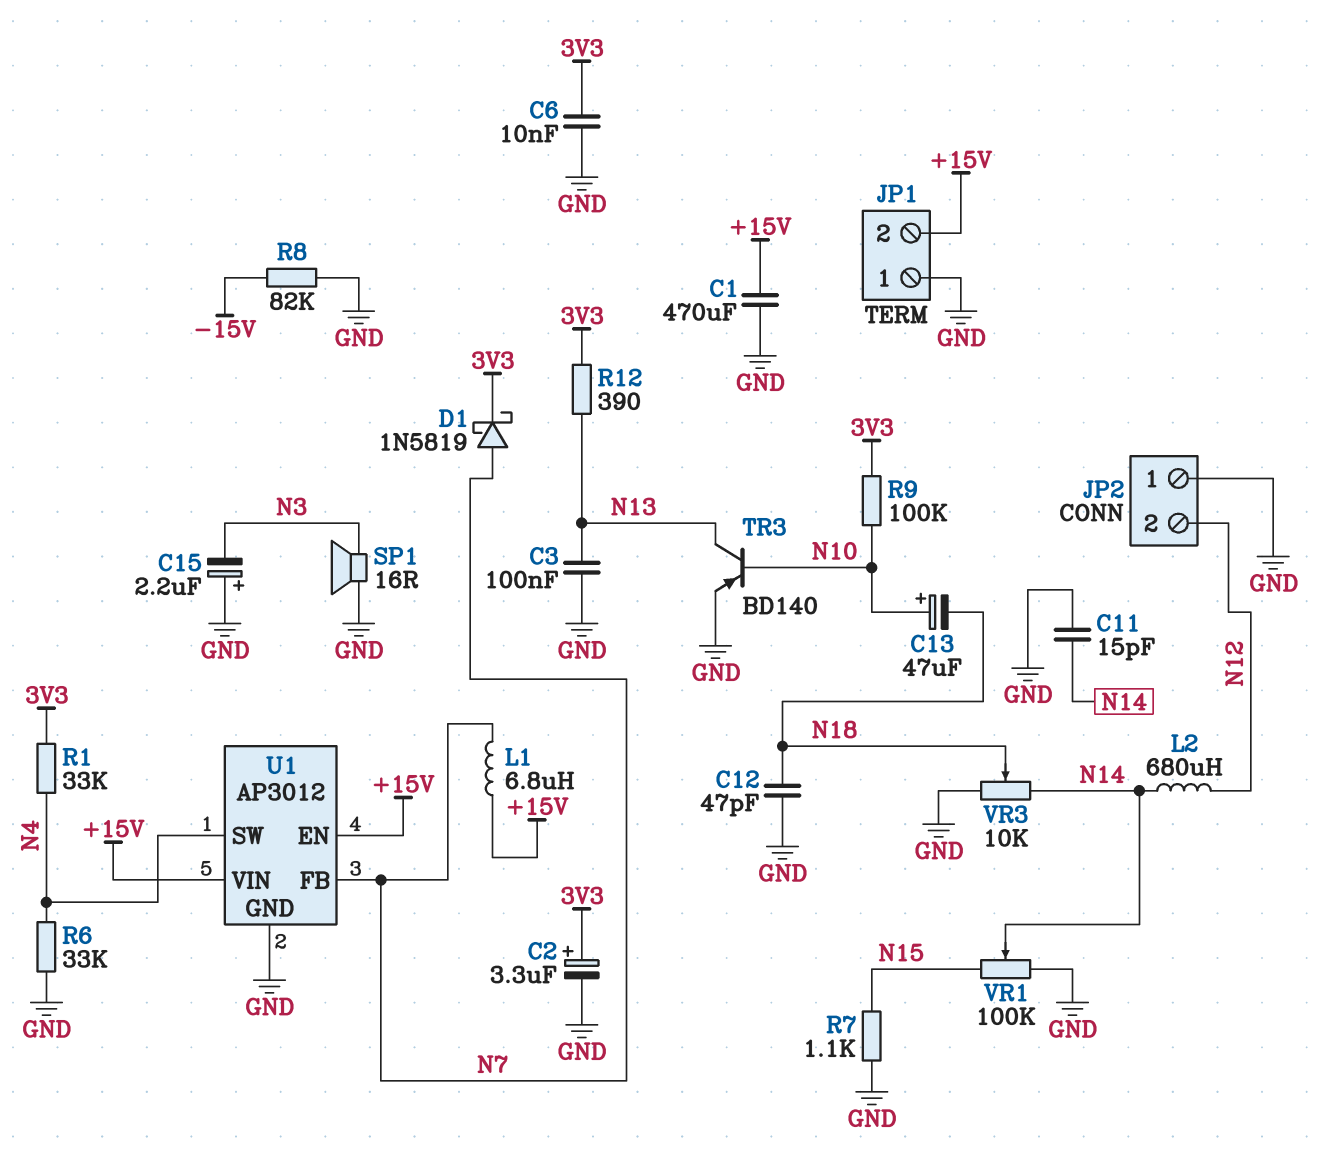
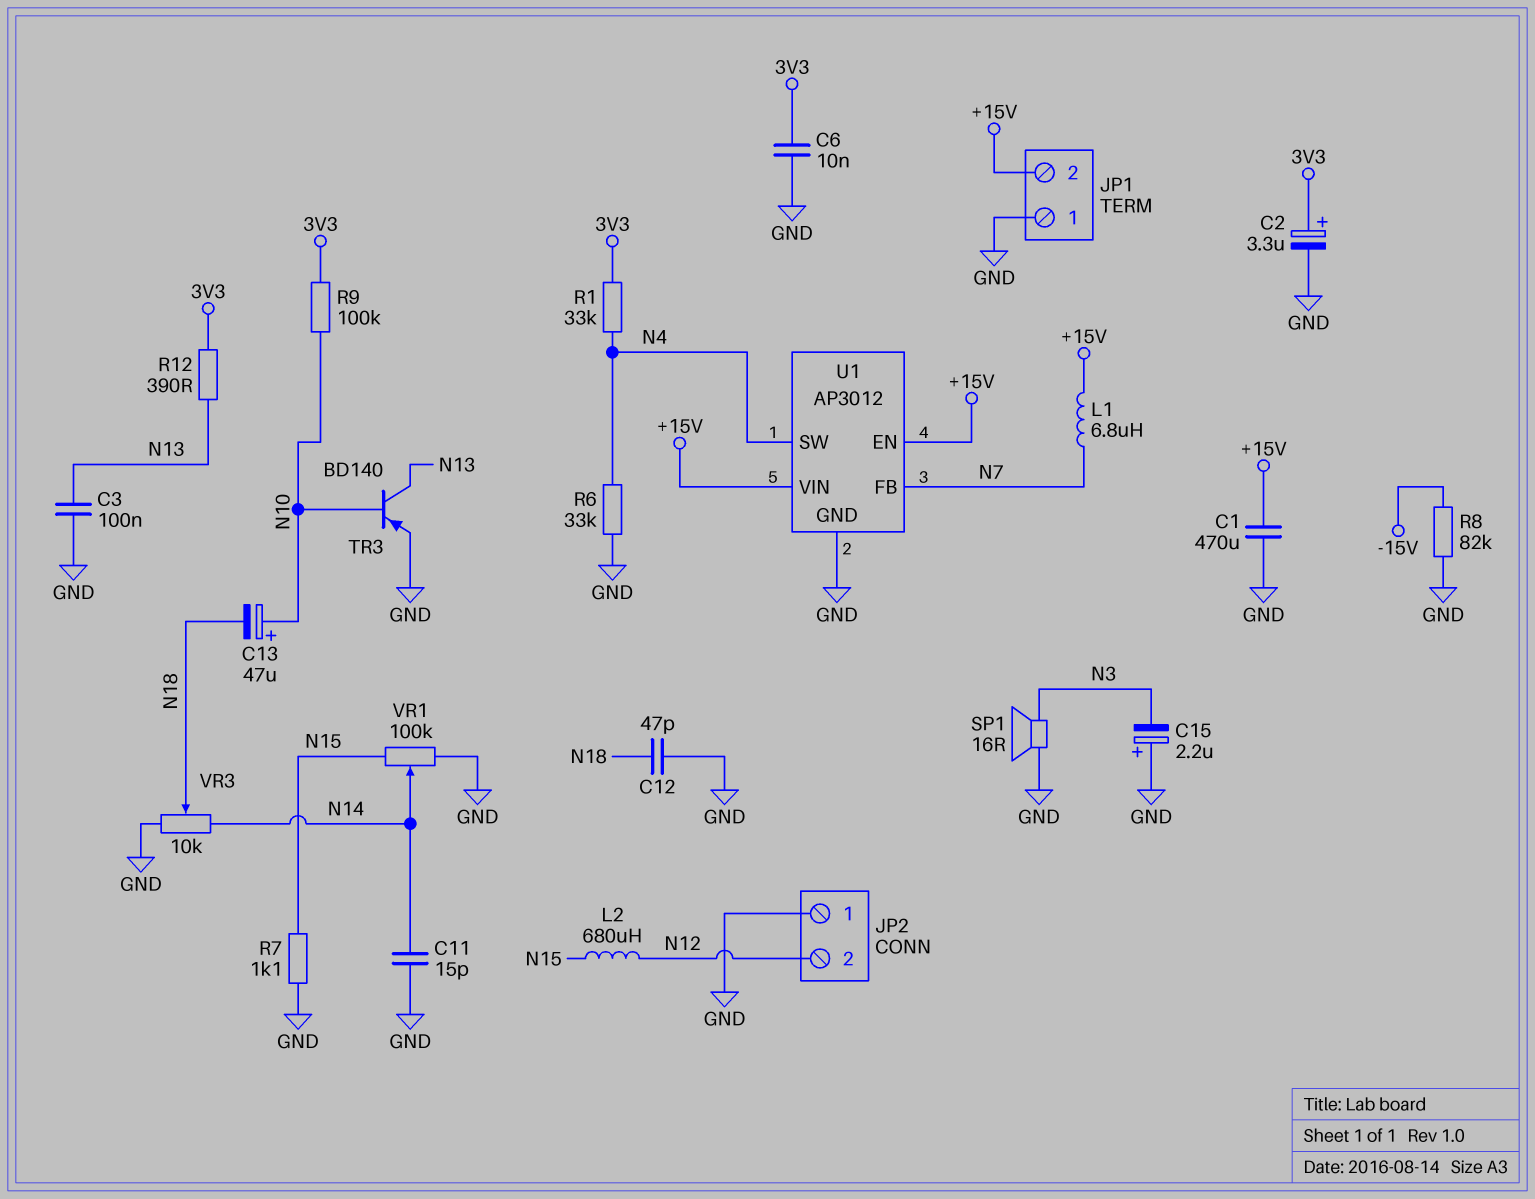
D1: schottky 1N5819 (A N7, K 3V3) -> none
L2: 680uH (N12, N14) -> 680uH (N12, N15)

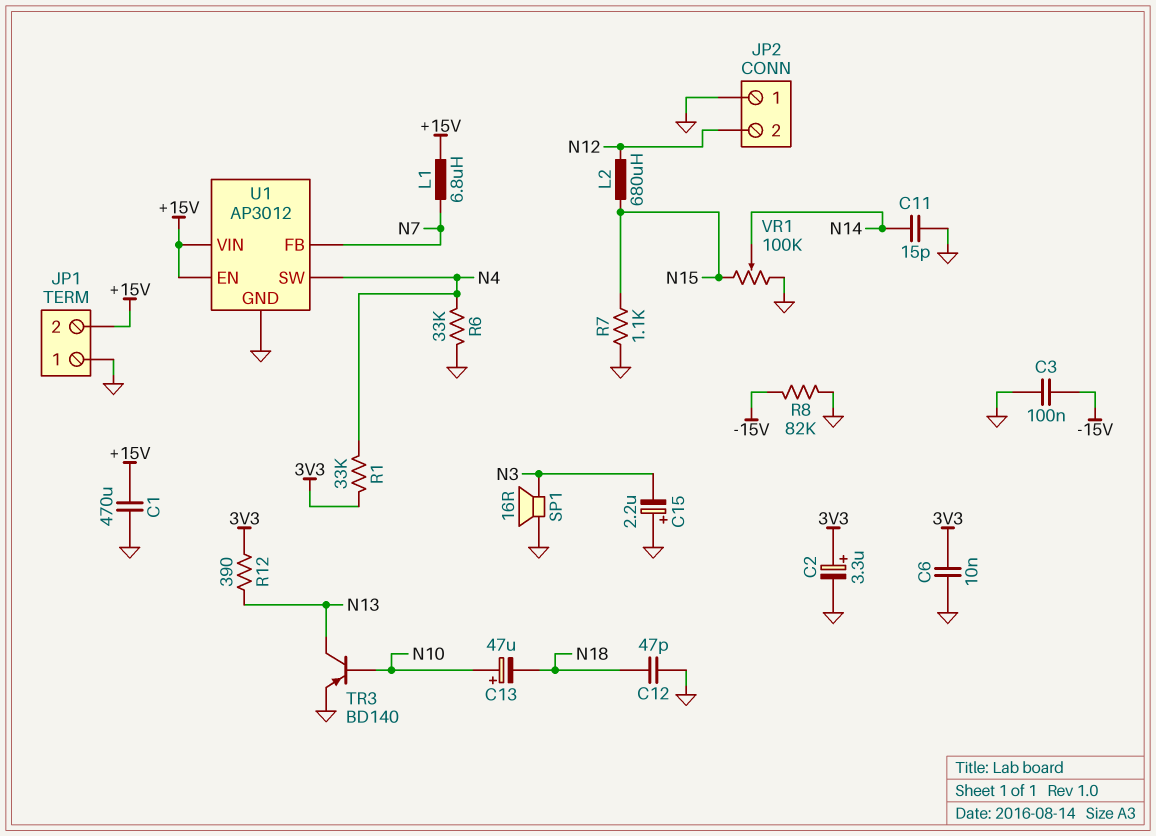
C3: 100nF (GND, N13) -> 100nF (-15V, GND)
R9: 100k (3V3, N10) -> none
VR3: 10k (GND, N14, wiper N18) -> none

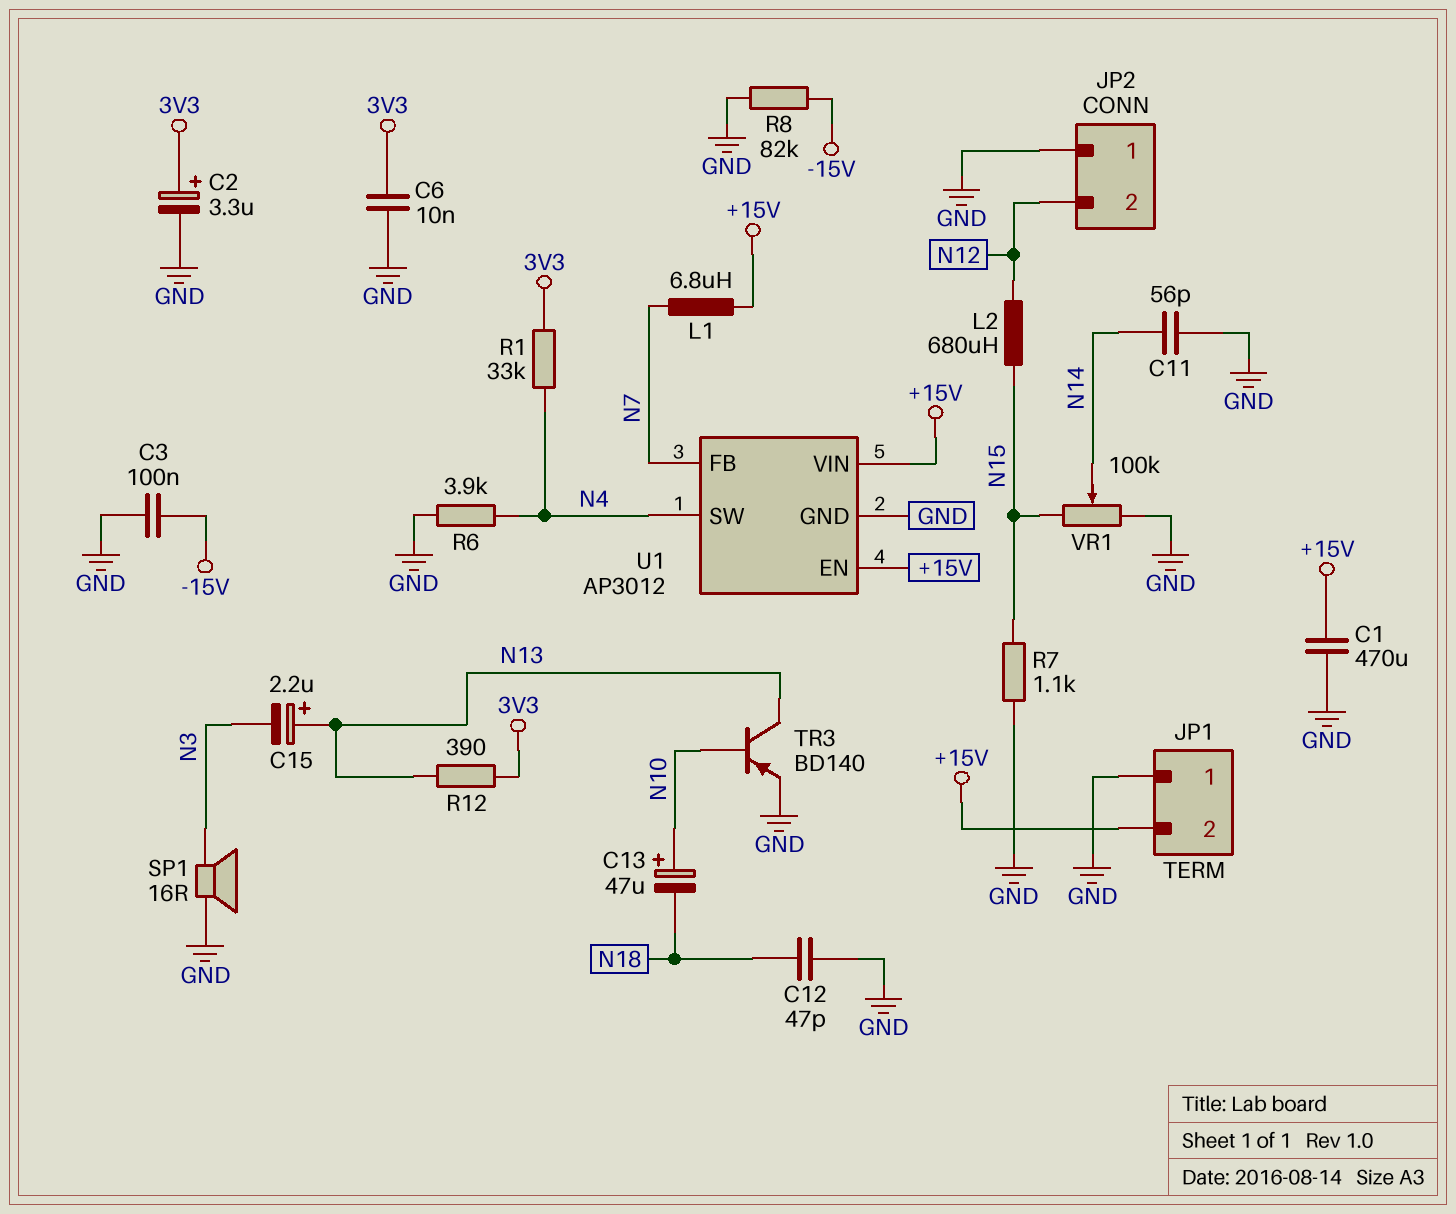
C11: 15pF (GND, N14) -> 56pF (GND, N14)
C15: 2.2uF (plus GND, minus N3) -> 2.2uF (plus N13, minus N3)
R6: 33k (GND, N4) -> 3.9k (GND, N4)

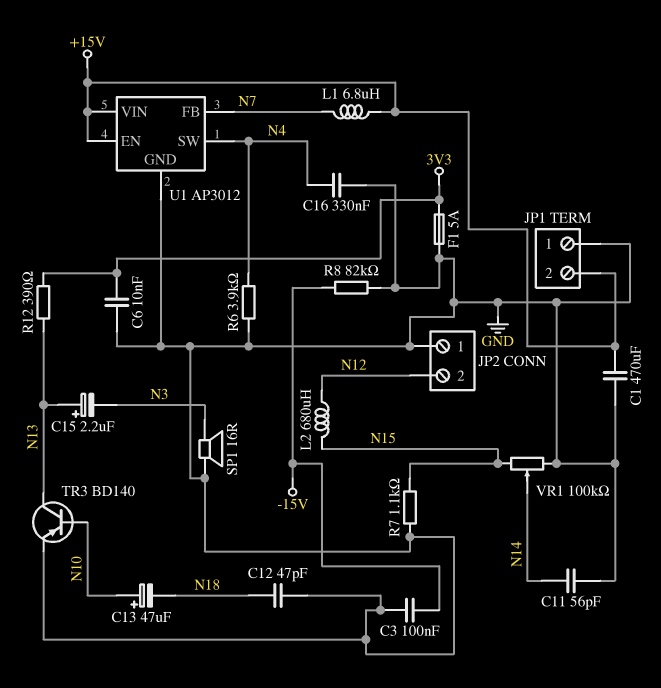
C2: 3.3uF (plus 3V3, minus GND) -> none
C16: none -> 330nF (GND, N4)
F1: none -> 5A (3V3, GND)
R1: 33k (3V3, N4) -> none

